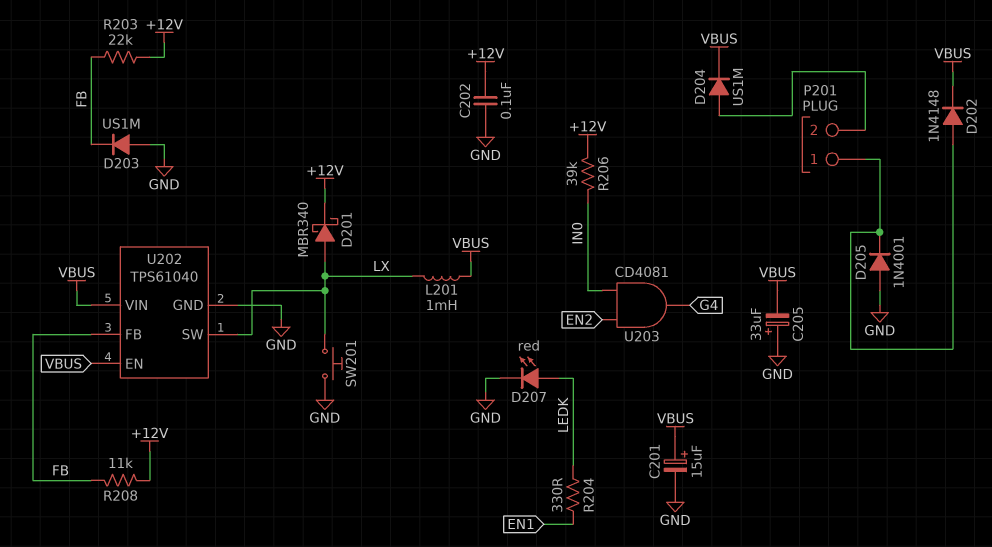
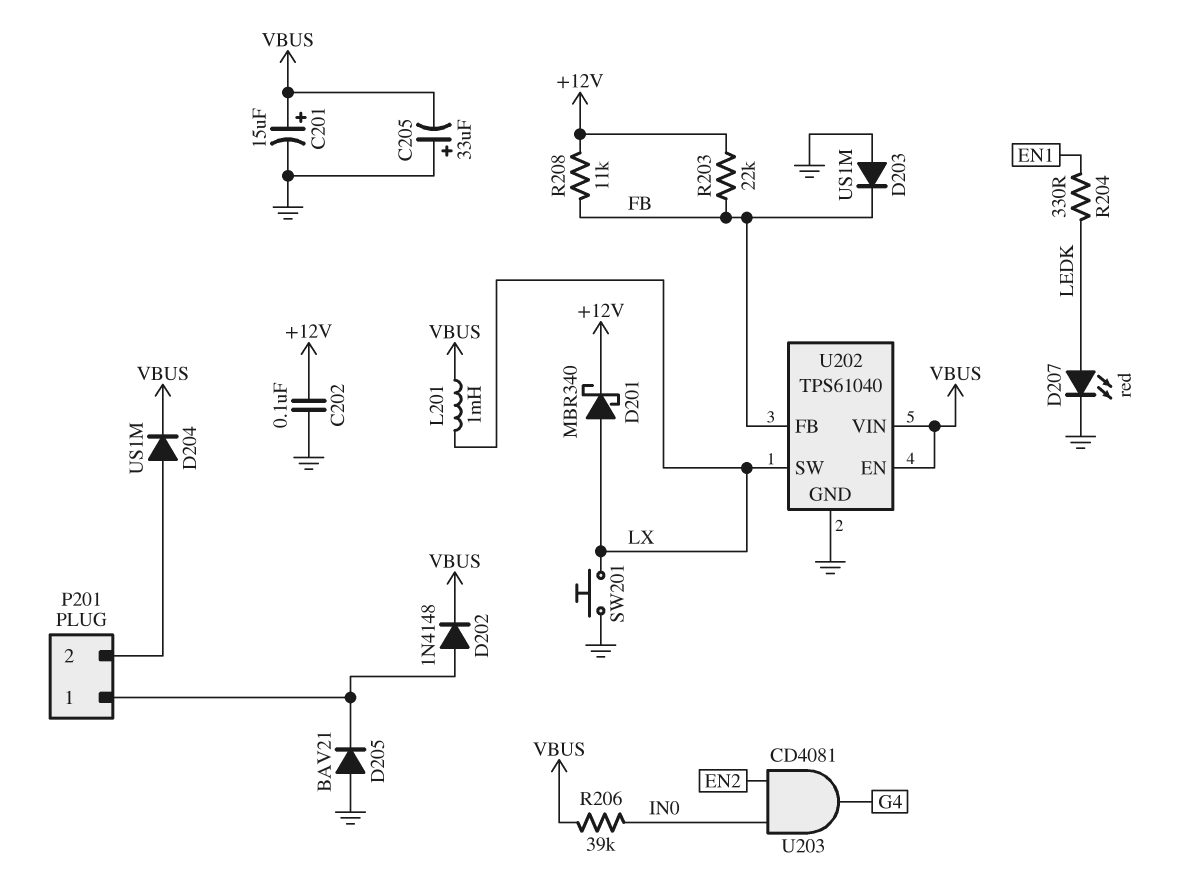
D205: diode 1N4001 (A GND, K P201/1) -> diode BAV21 (A GND, K P201/1)
R206: 39k (+12V, IN0) -> 39k (IN0, VBUS)

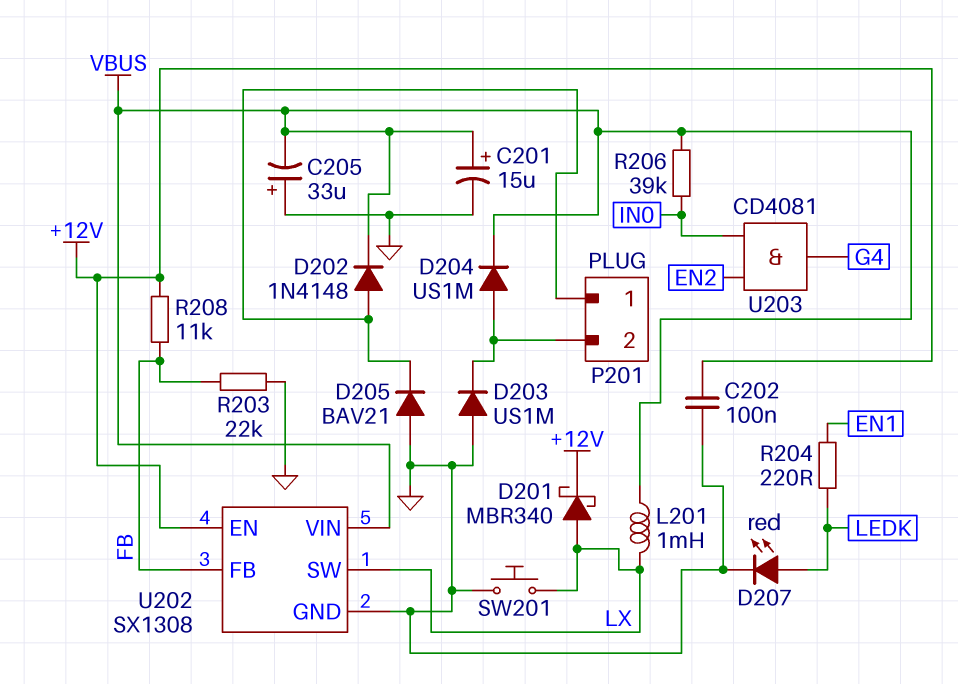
D203: diode US1M (A GND, K FB) -> diode US1M (A GND, K P201/2)
R203: 22k (+12V, FB) -> 22k (FB, GND)
R204: 330 (EN1, LEDK) -> 220 (EN1, LEDK)
U202: TPS61040 -> SX1308
U202 pin EN: VBUS -> +12V

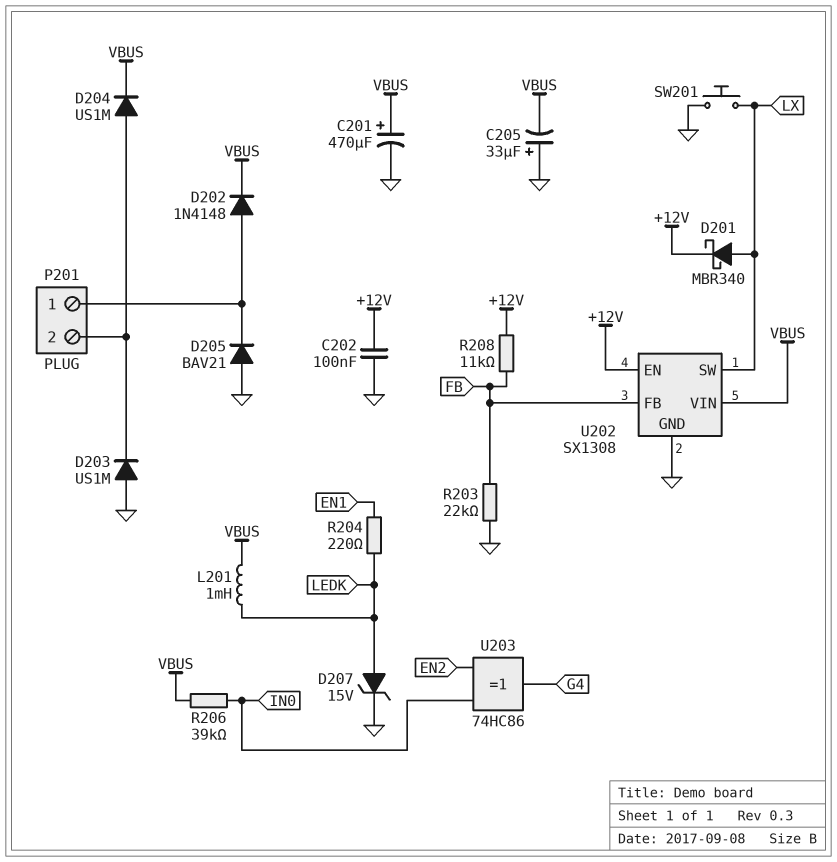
C201: 15uF (plus VBUS, minus GND) -> 470uF (plus VBUS, minus GND)
D207: LED red (A LEDK, K GND) -> zener 15V (A LEDK, K GND)
L201: 1mH (LX, VBUS) -> 1mH (LEDK, VBUS)
U203: AND CD4081 (in EN2, in IN0, out G4) -> XOR 74HC86 (in EN2, in IN0, out G4)

